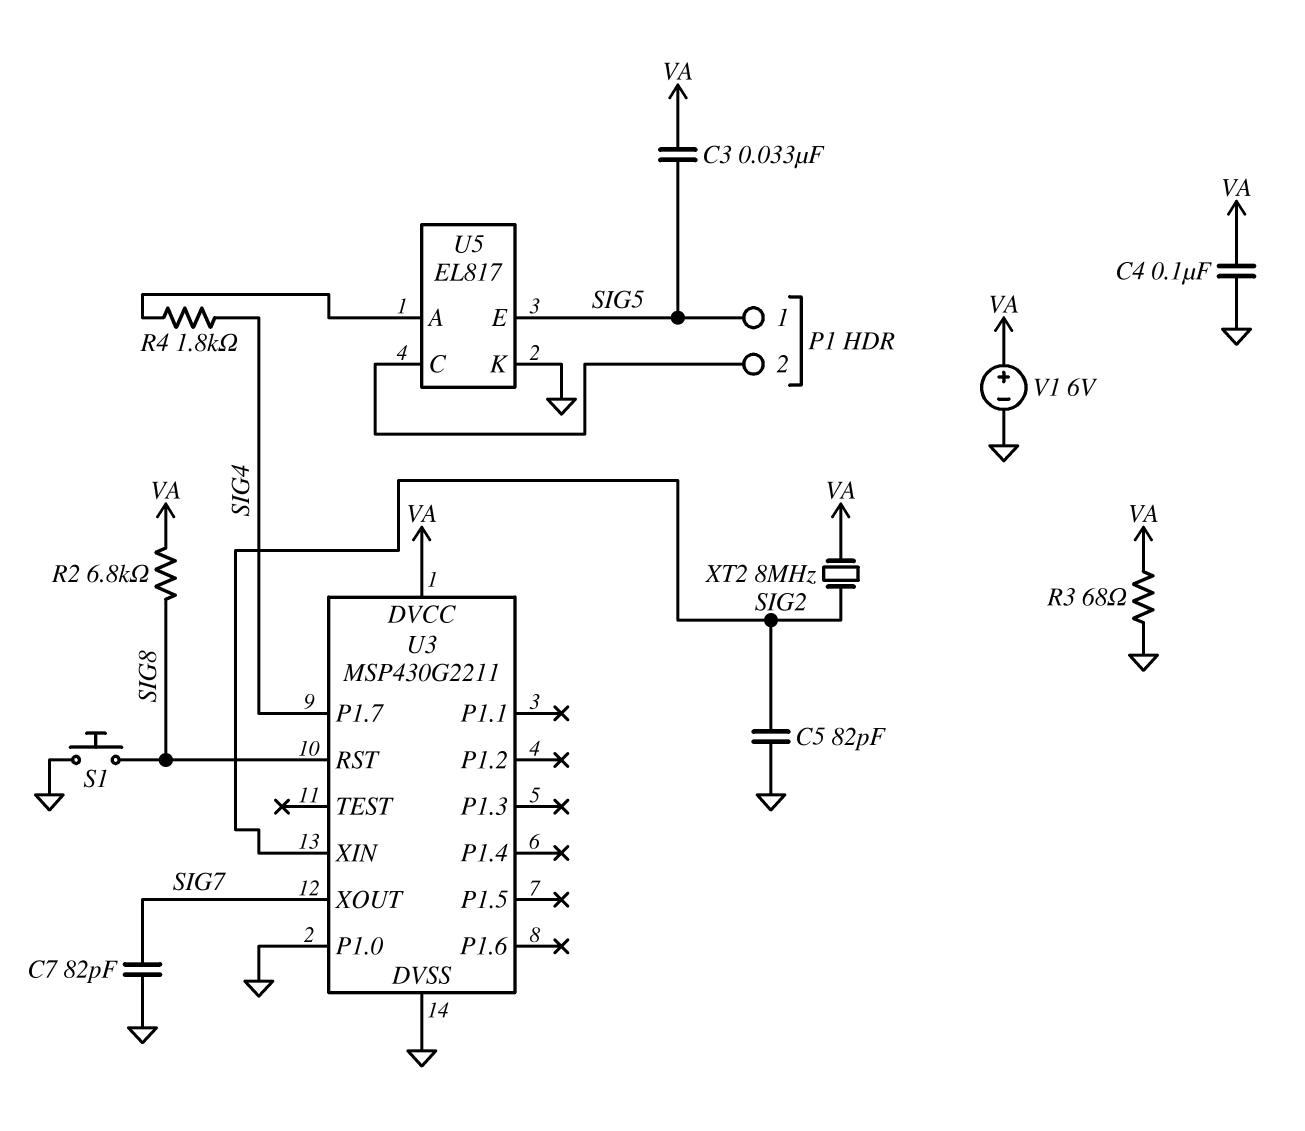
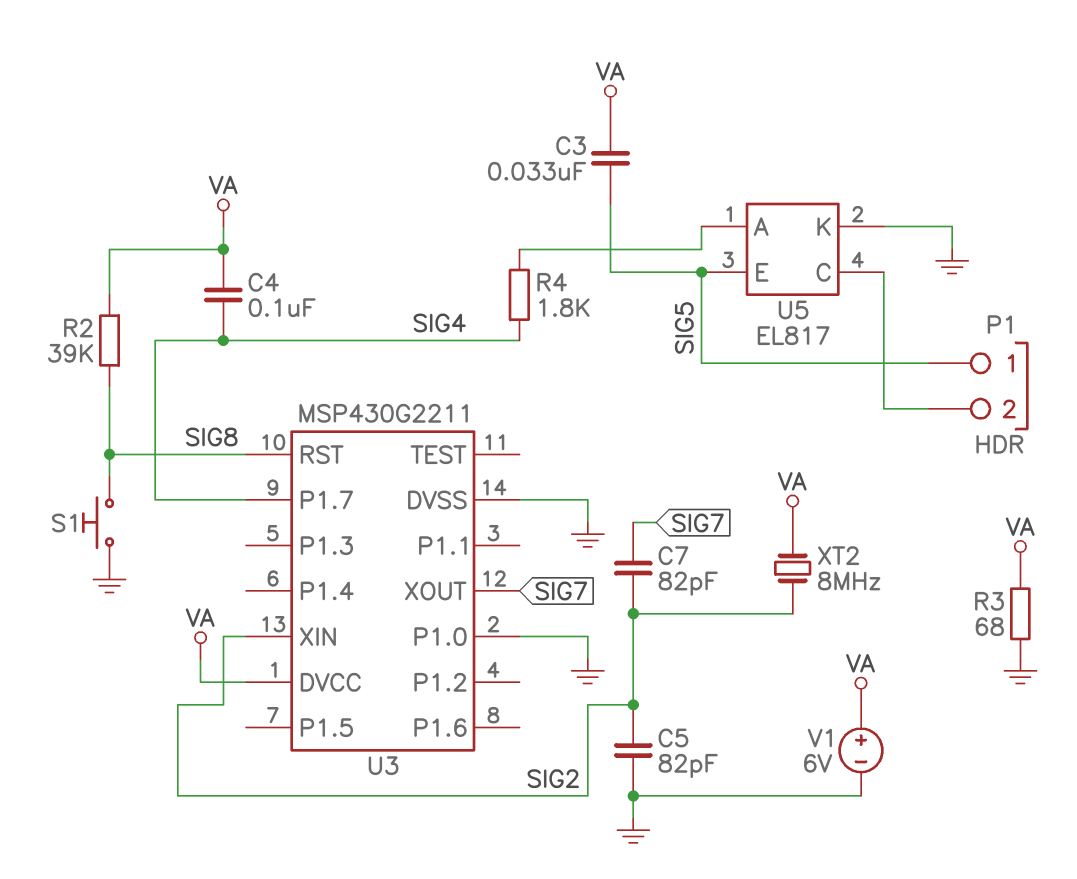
C4: 100nF (GND, VA) -> 100nF (SIG4, VA)
C7: 82pF (GND, SIG7) -> 82pF (SIG2, SIG7)
R2: 6.8k (SIG8, VA) -> 39k (SIG8, VA)

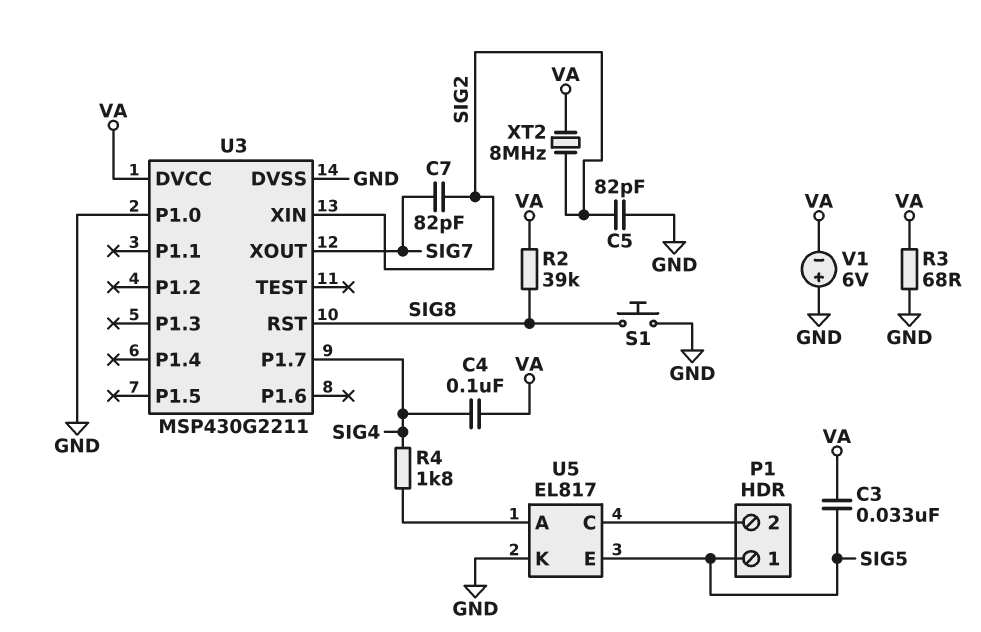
V1: 6V (plus VA, minus GND) -> 6V (plus GND, minus VA)

